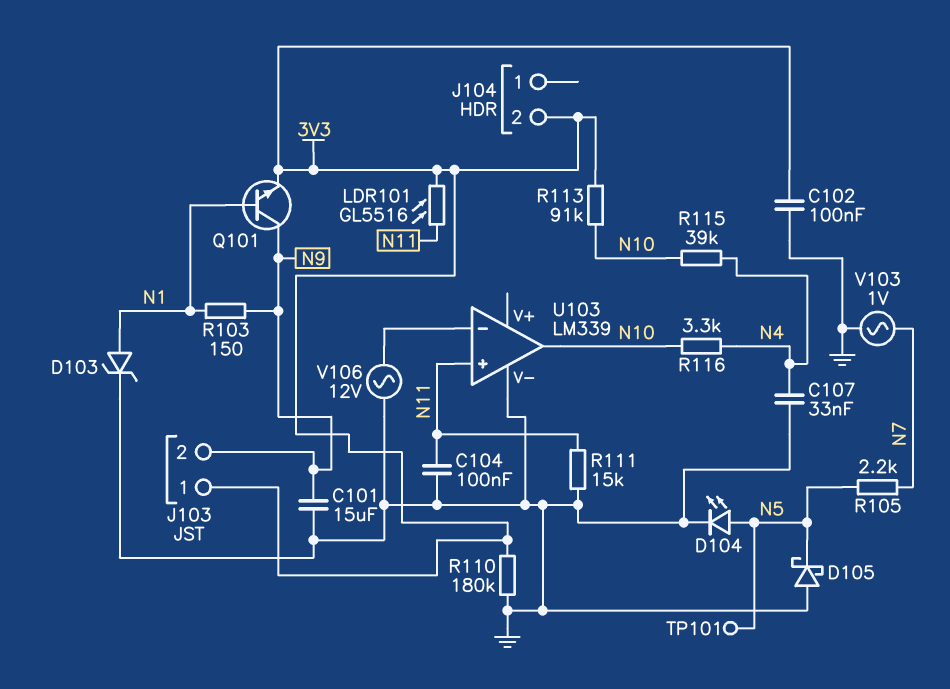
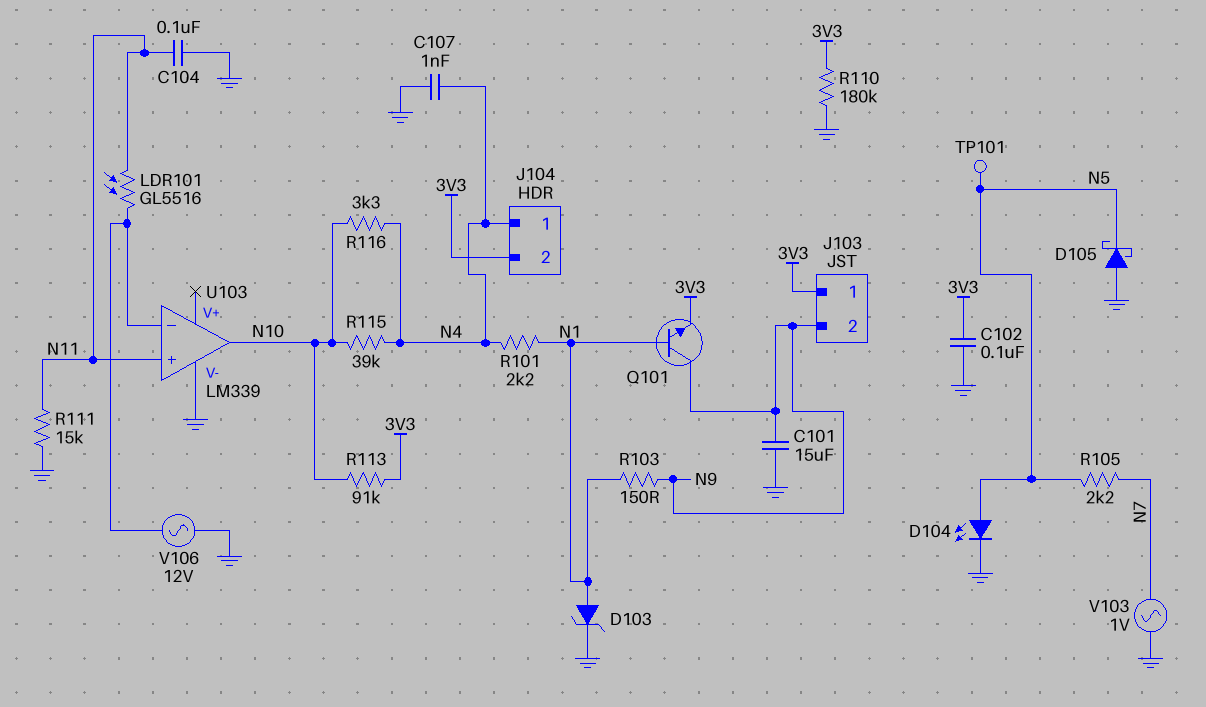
C107: 33nF (GND, N4) -> 1nF (GND, N4)
J104 pin 1: none -> N4
LDR101: GL5516 (3V3, N11) -> GL5516 (N11, U103/in-)
R101: none -> 2.2k (N1, N4)

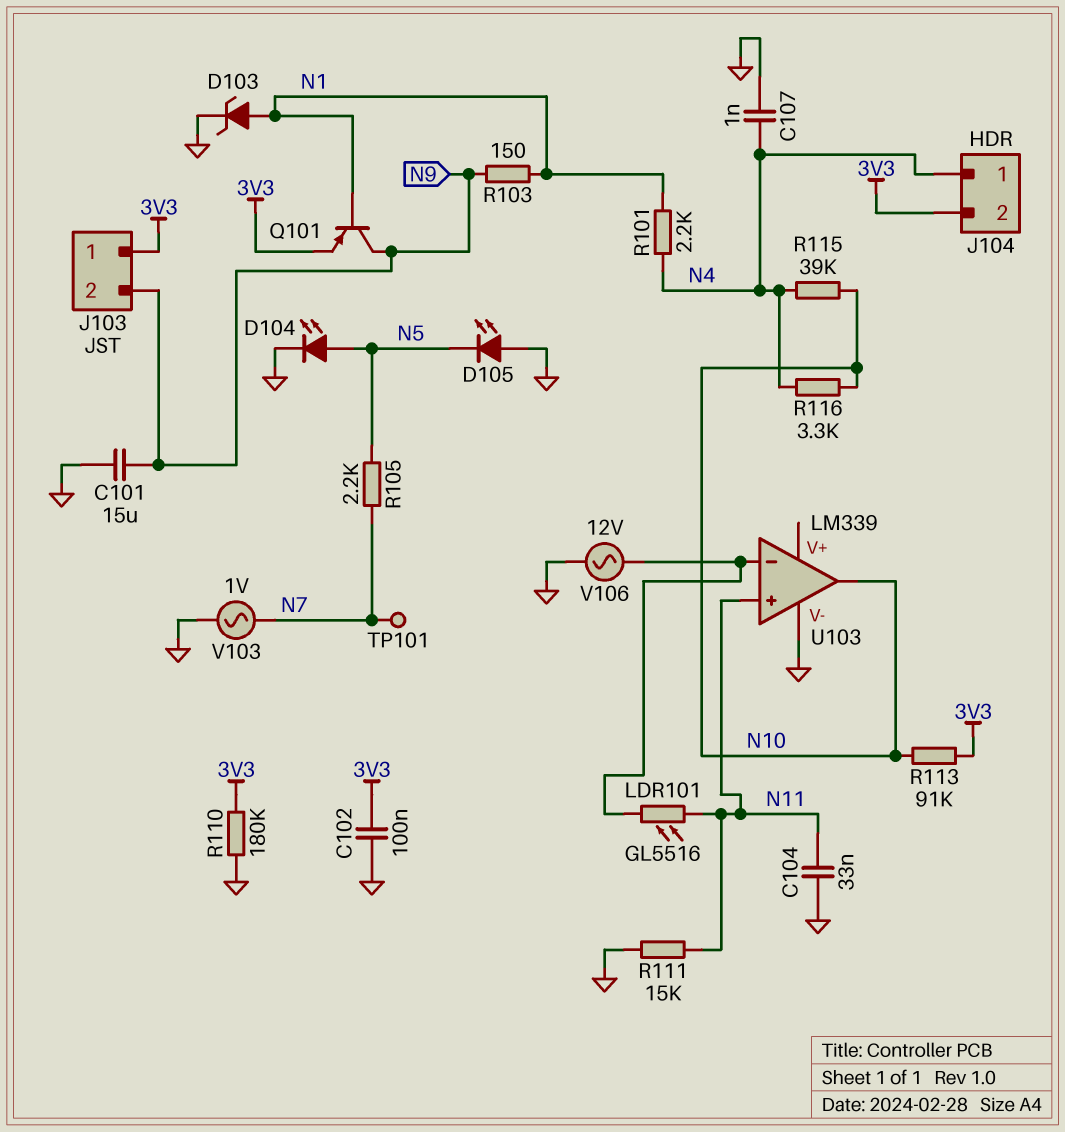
C104: 100nF (GND, N11) -> 33nF (GND, N11)
D105: schottky (A GND, K N5) -> LED (A GND, K N5)
Q101: NPN (B N1, C N9, E 3V3) -> PNP (B N1, C N9, E 3V3)
TP101: test point (N5) -> test point (N7)

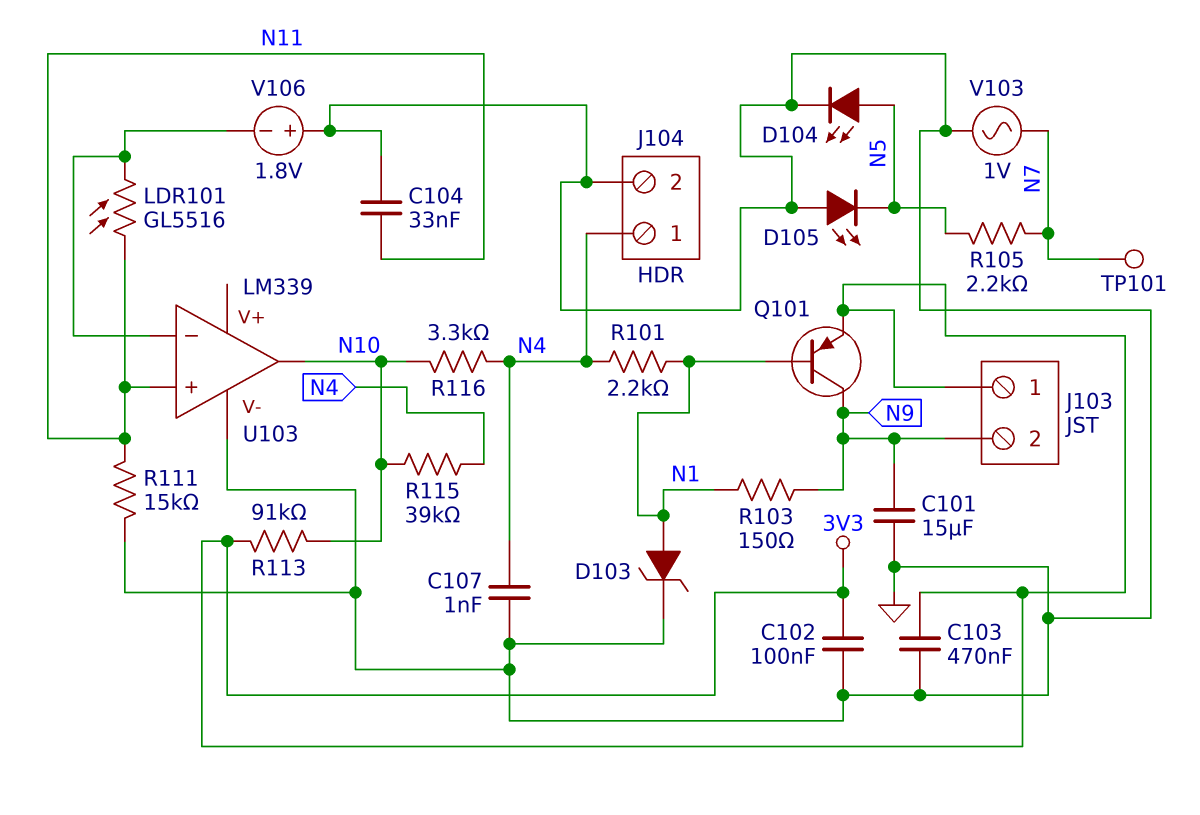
C103: none -> 470nF (3V3, GND)
J104 pin 2: 3V3 -> GND
R110: 180k (3V3, GND) -> none
V106: AC 12V (GND, U103/in-) -> 1.8V (plus GND, minus U103/in-)

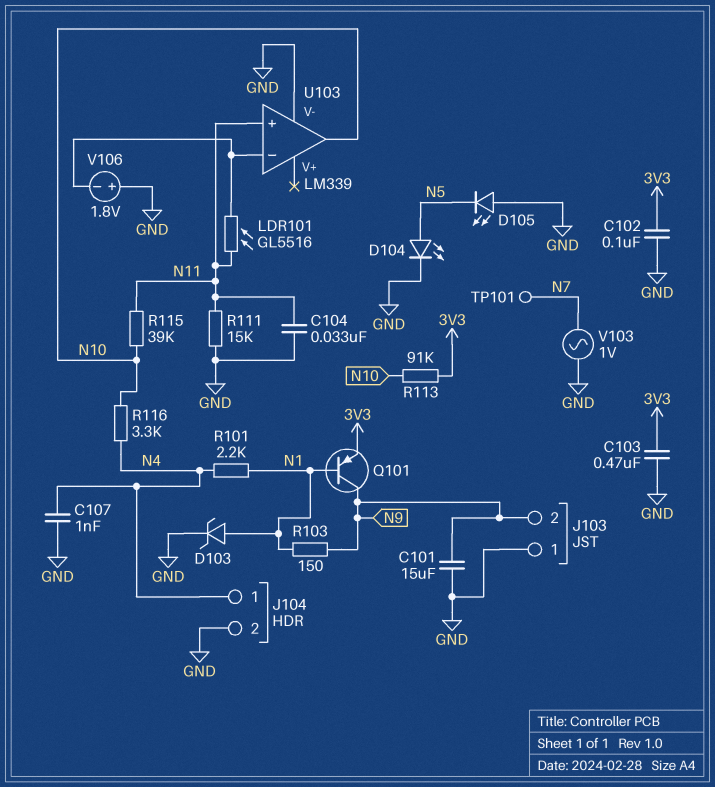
J103 pin 1: 3V3 -> GND
R105: 2.2k (N5, N7) -> none
R115: 39k (N4, N10) -> 39k (N10, N11)

